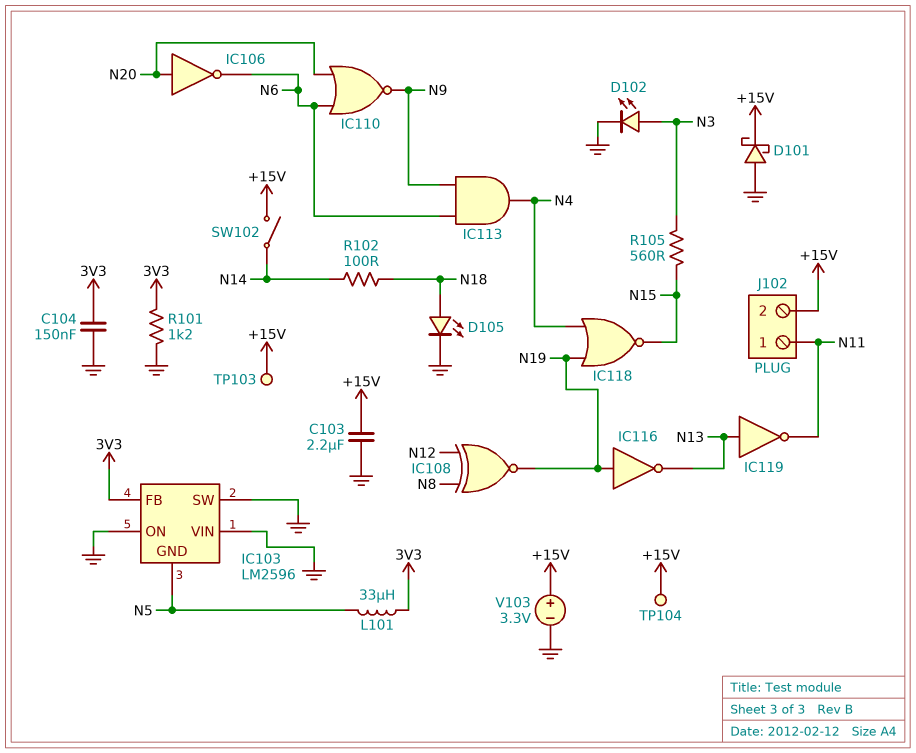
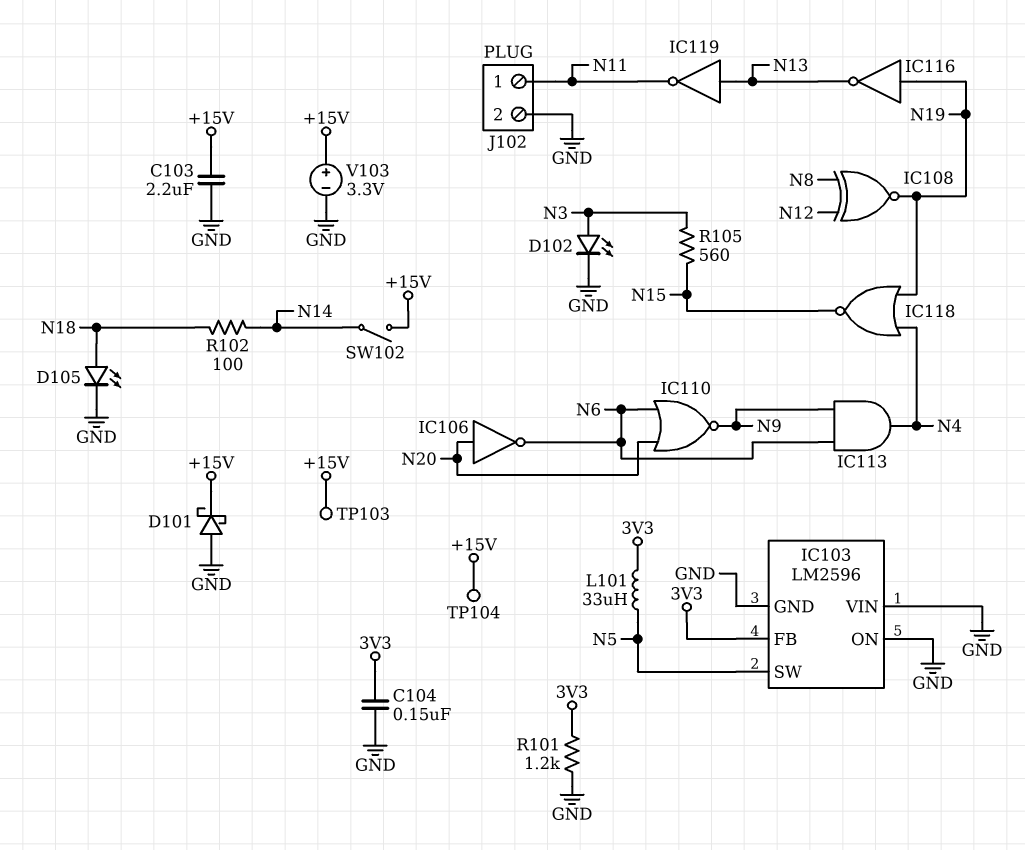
IC103 pin GND: N5 -> GND
IC103 pin SW: GND -> N5
J102 pin 2: +15V -> GND

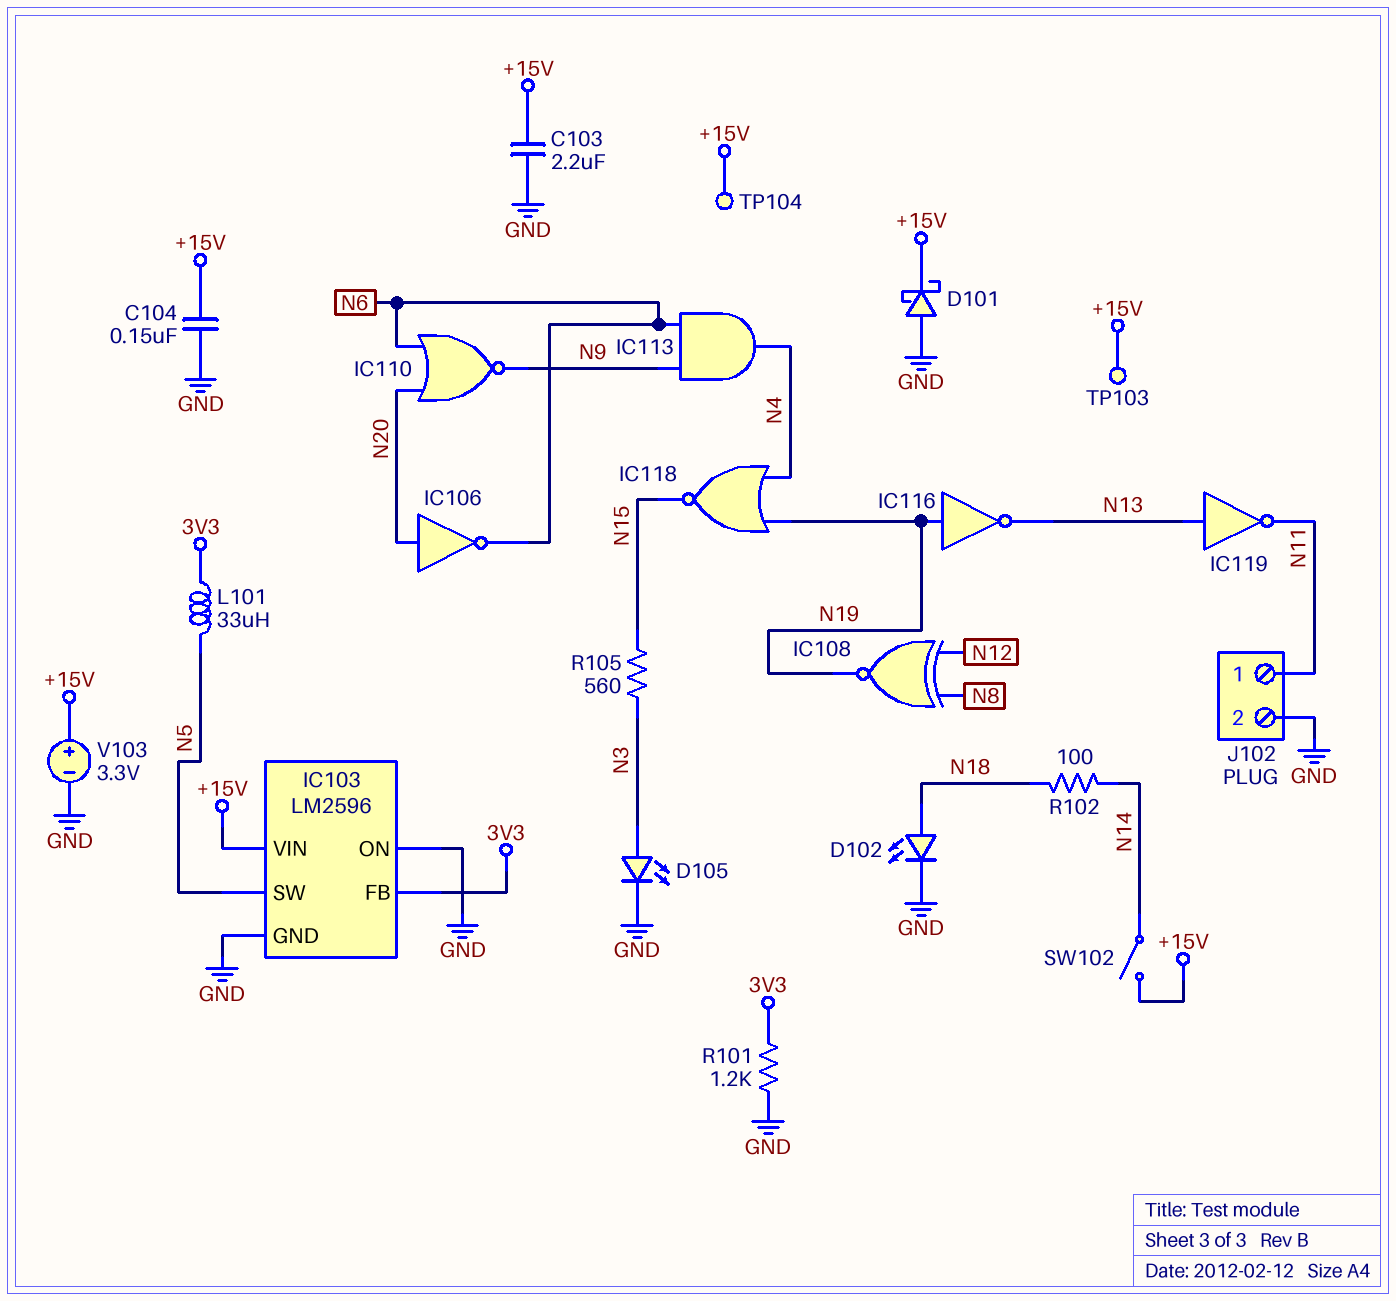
C104: 150nF (3V3, GND) -> 150nF (+15V, GND)
D102: LED (A N3, K GND) -> LED (A N18, K GND)
D105: LED (A N18, K GND) -> LED (A N3, K GND)
IC103 pin VIN: GND -> +15V

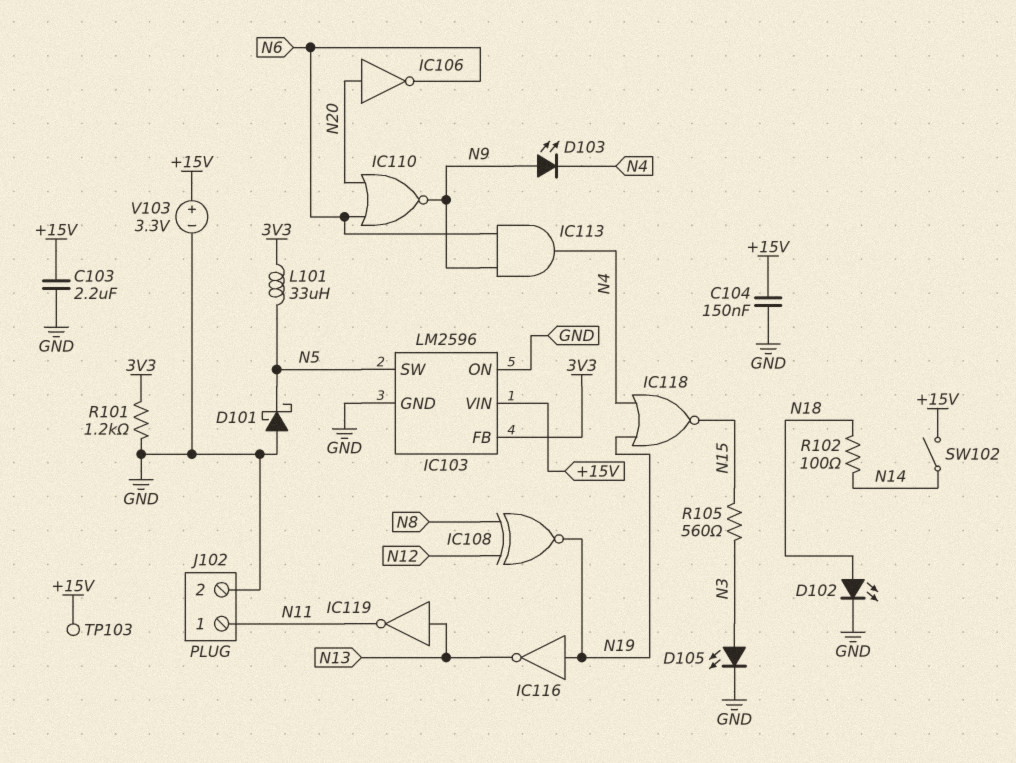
D101: schottky (A GND, K +15V) -> schottky (A GND, K N5)
D103: none -> LED (A N9, K N4)
TP104: test point (+15V) -> none

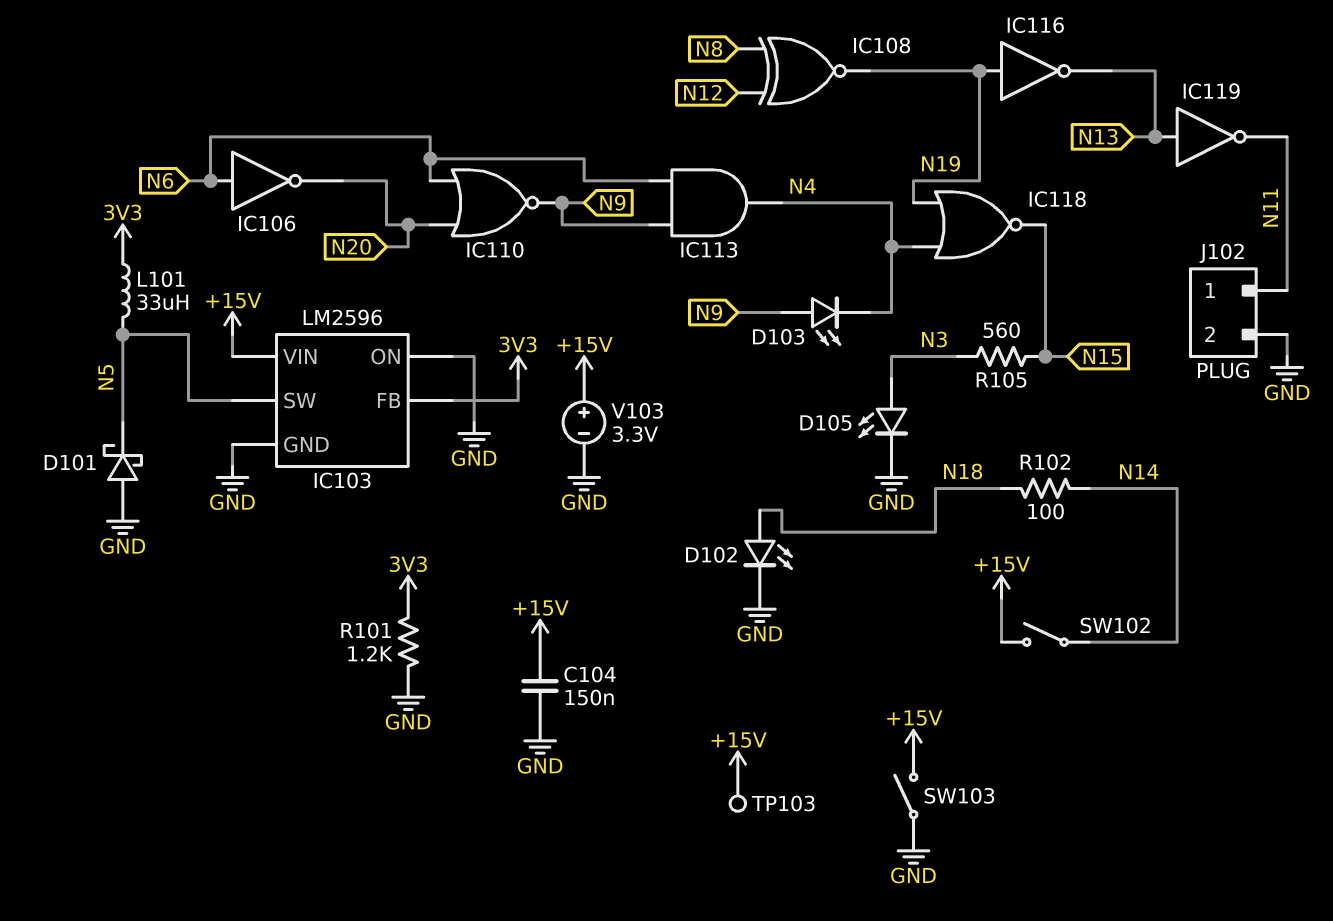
C103: 2.2uF (+15V, GND) -> none
IC106: NOT (in N20, out N6) -> NOT (in N6, out N20)
SW103: none -> switch (+15V, GND)

